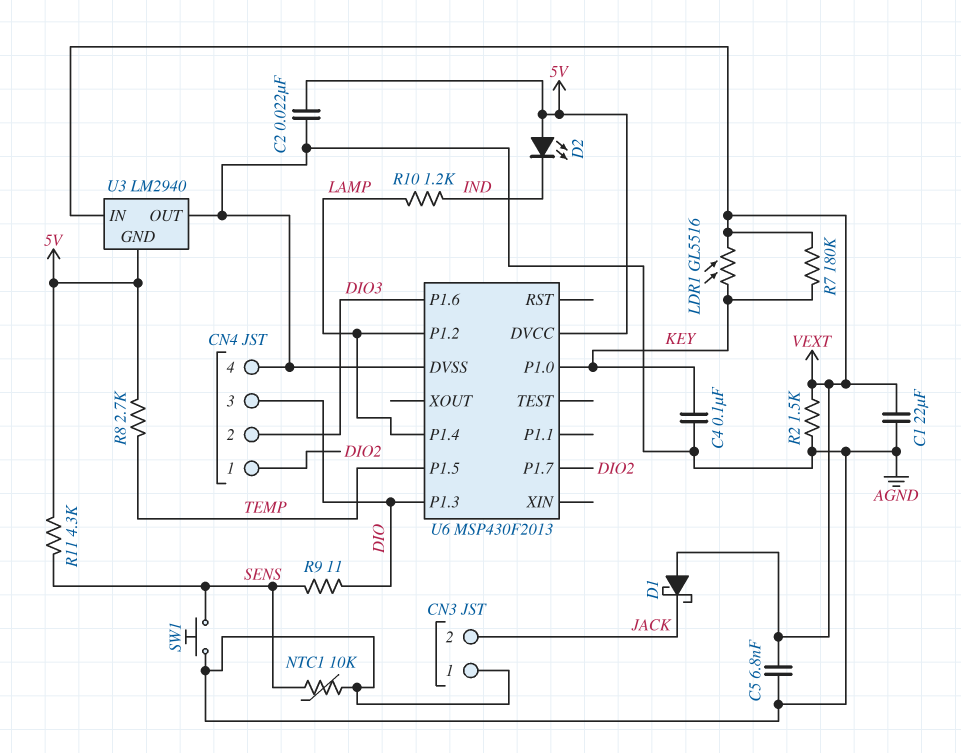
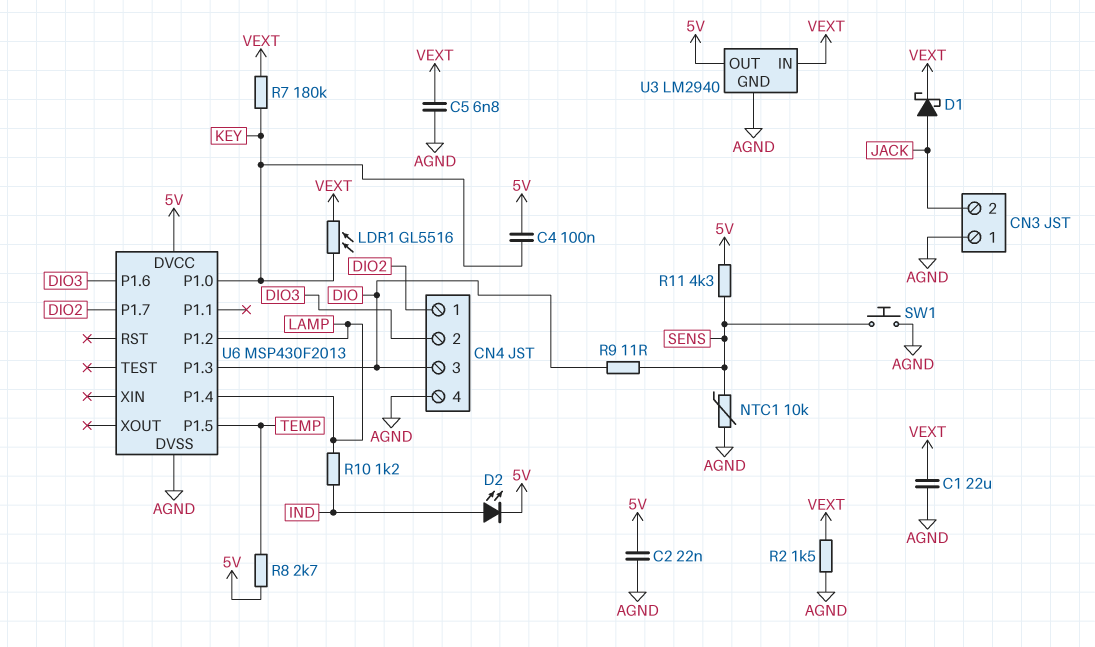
C4: 100nF (AGND, KEY) -> 100nF (5V, KEY)
D1: schottky (A VEXT, K JACK) -> schottky (A JACK, K VEXT)
D2: LED (A 5V, K IND) -> LED (A IND, K 5V)
U3 pin GND: 5V -> AGND
U3 pin OUT: AGND -> 5V

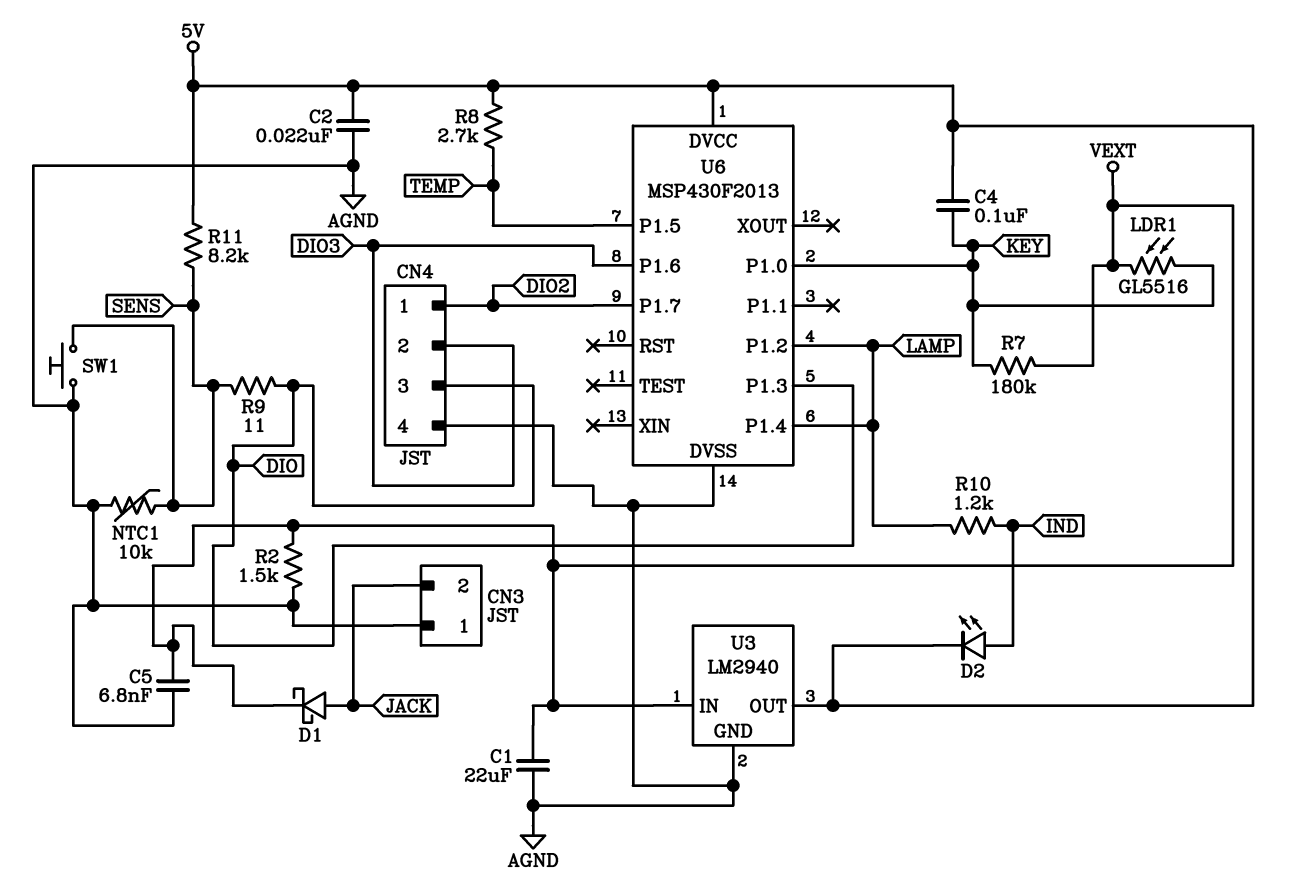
R11: 4.3k (5V, SENS) -> 8.2k (5V, SENS)

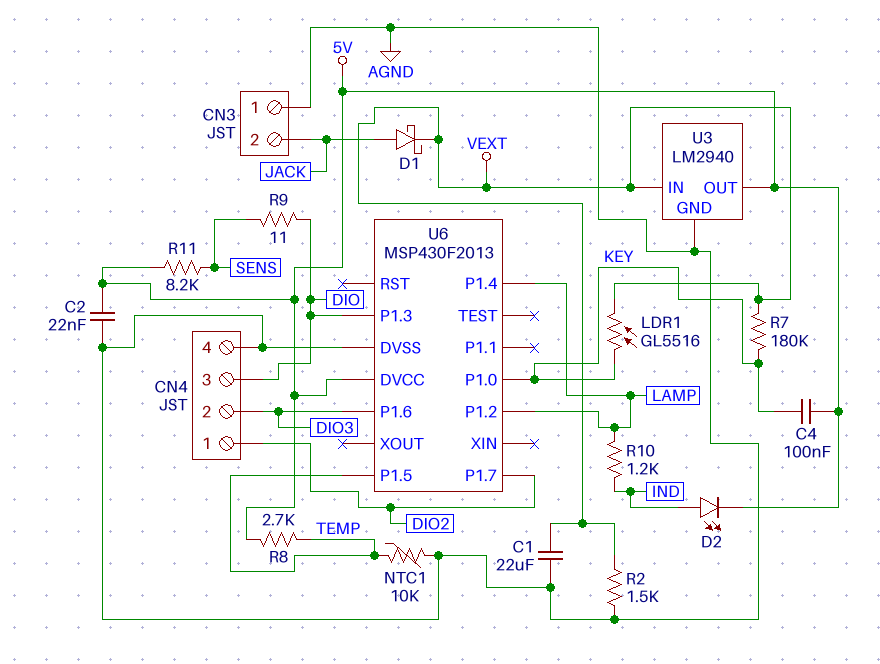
C5: 6.8nF (AGND, VEXT) -> none
NTC1: 10k (AGND, SENS) -> 10k (AGND, TEMP)
SW1: button (AGND, SENS) -> none

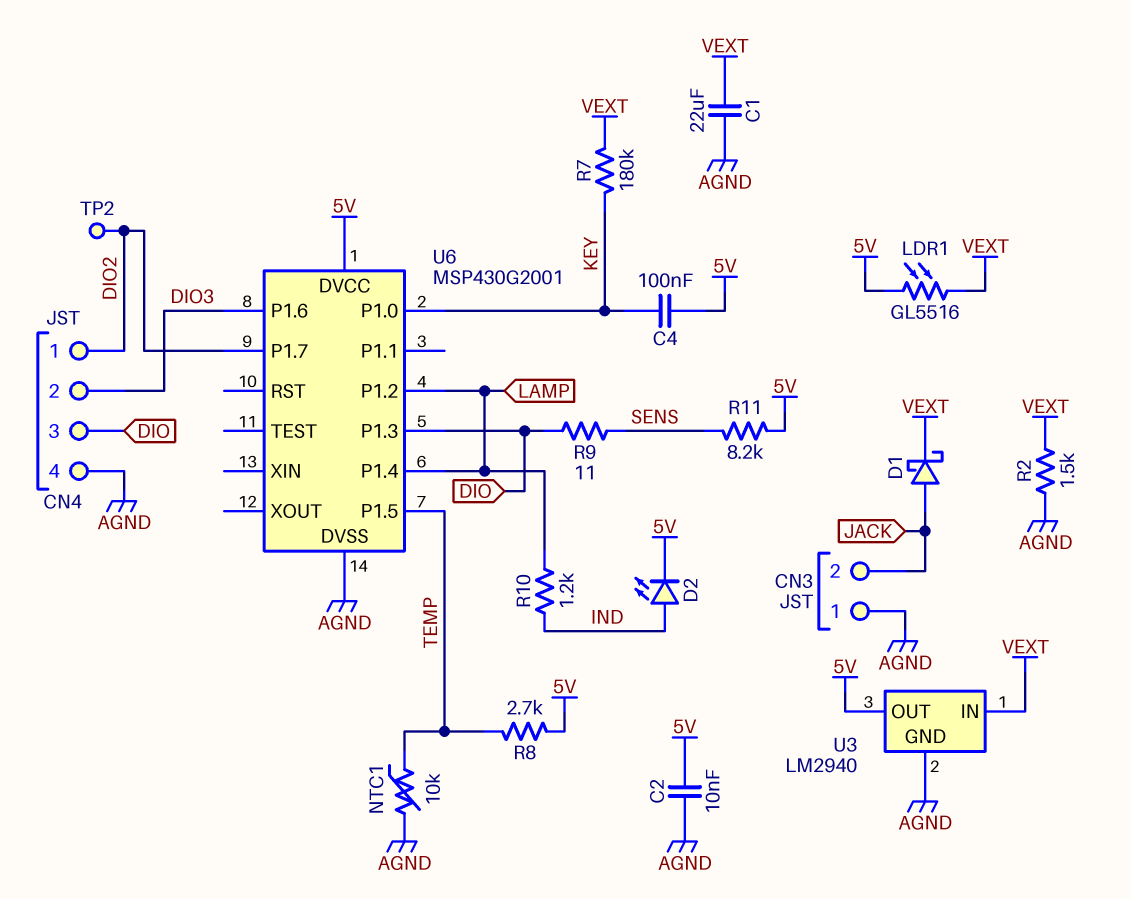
C2: 22nF (5V, AGND) -> 10nF (5V, AGND)
LDR1: GL5516 (KEY, VEXT) -> GL5516 (5V, VEXT)
TP2: none -> test point (DIO2)
U6: MSP430F2013 -> MSP430G2001

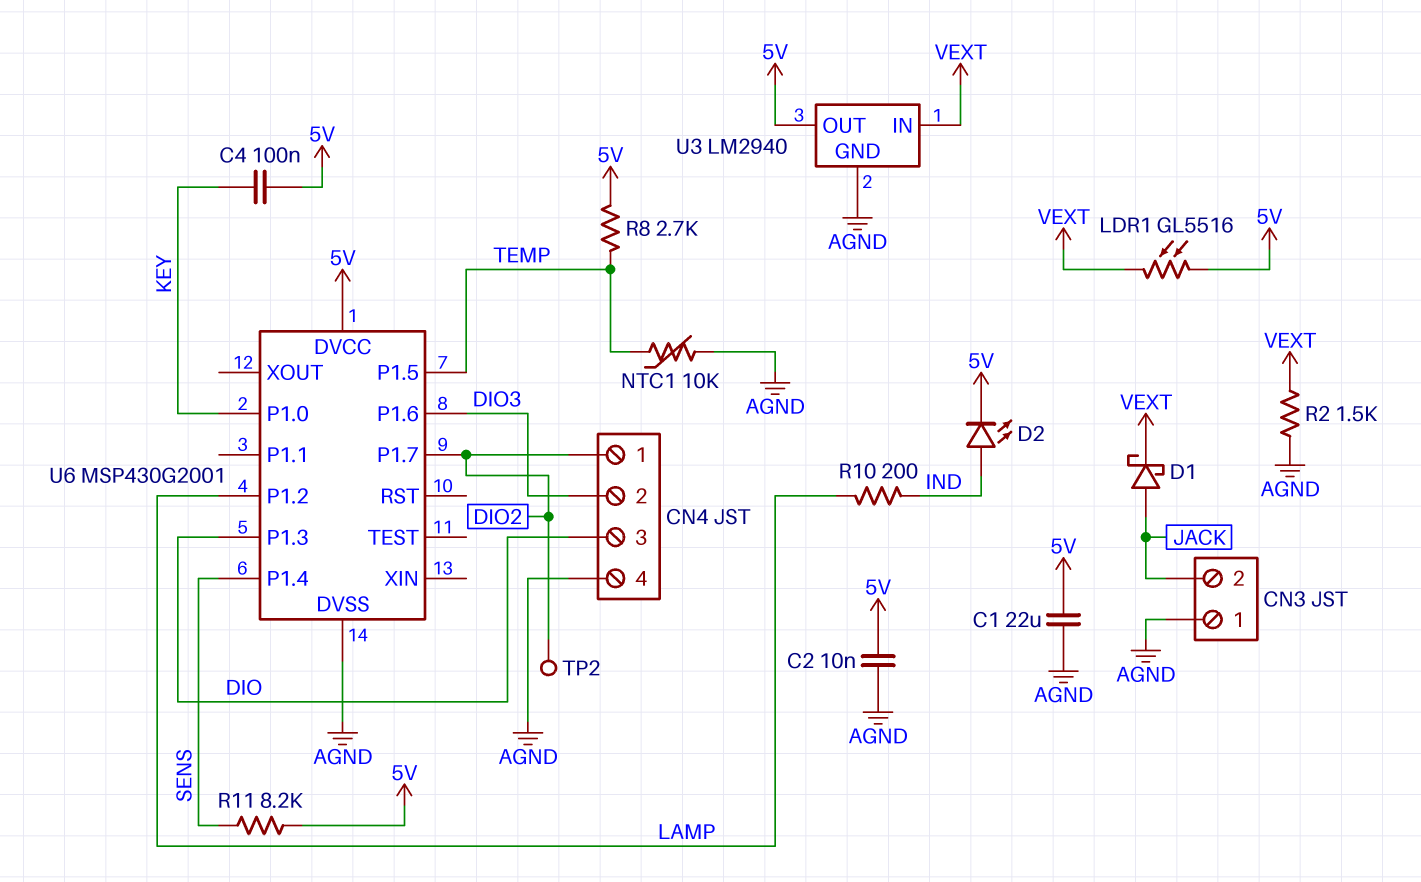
C1: 22uF (AGND, VEXT) -> 22uF (5V, AGND)
R7: 180k (KEY, VEXT) -> none
R9: 11 (DIO, SENS) -> none
R10: 1.2k (IND, LAMP) -> 200 (IND, LAMP)
U6 pin P1.4: LAMP -> SENS

